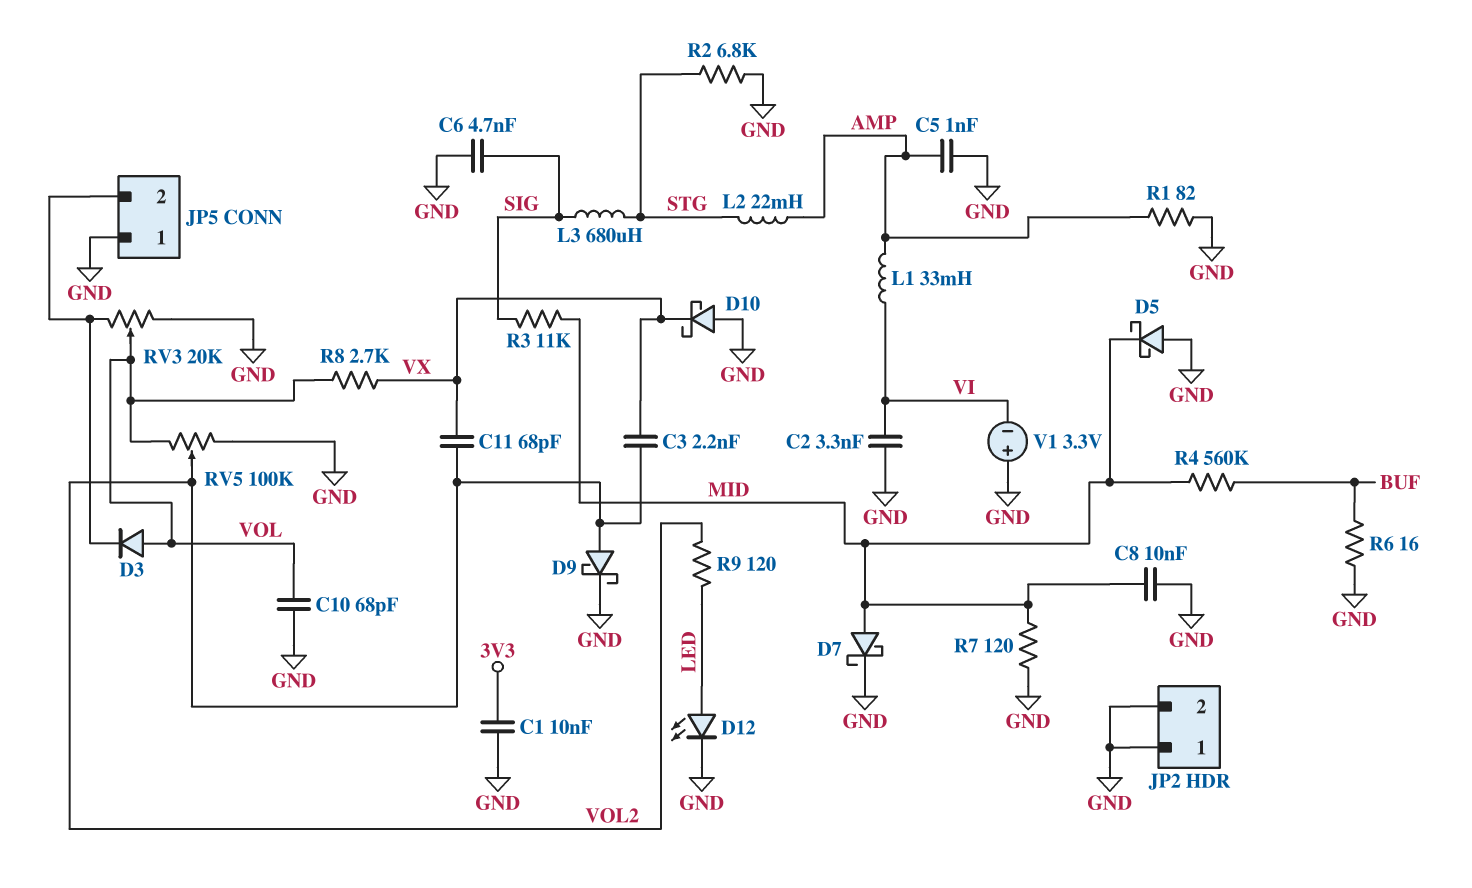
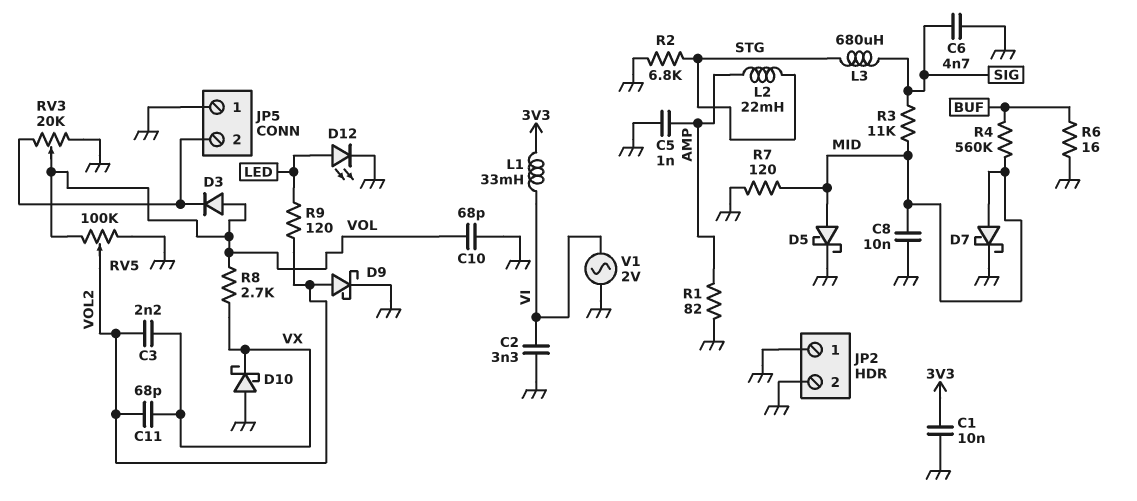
D5: schottky (A GND, K MID) -> schottky (A MID, K GND)
L1: 33mH (AMP, VI) -> 33mH (3V3, VI)
V1: 3.3V (plus GND, minus VI) -> AC 2V (GND, VI)

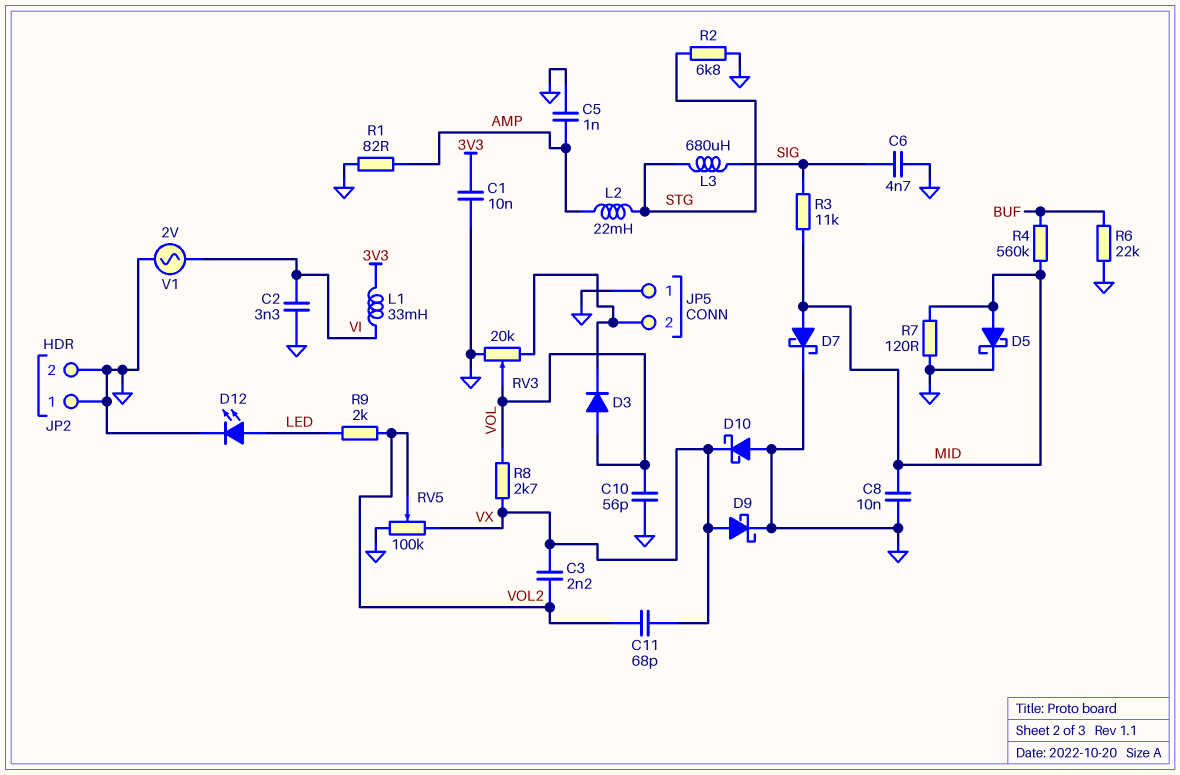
C10: 68pF (GND, VOL) -> 56pF (GND, VOL)
D9: schottky (A VOL2, K GND) -> schottky (A VX, K GND)
R6: 16 (BUF, GND) -> 22k (BUF, GND)
R9: 120 (LED, VOL2) -> 2k (LED, VOL2)
RV5: 100k (GND, VOL, wiper VOL2) -> 100k (GND, VX, wiper VOL2)

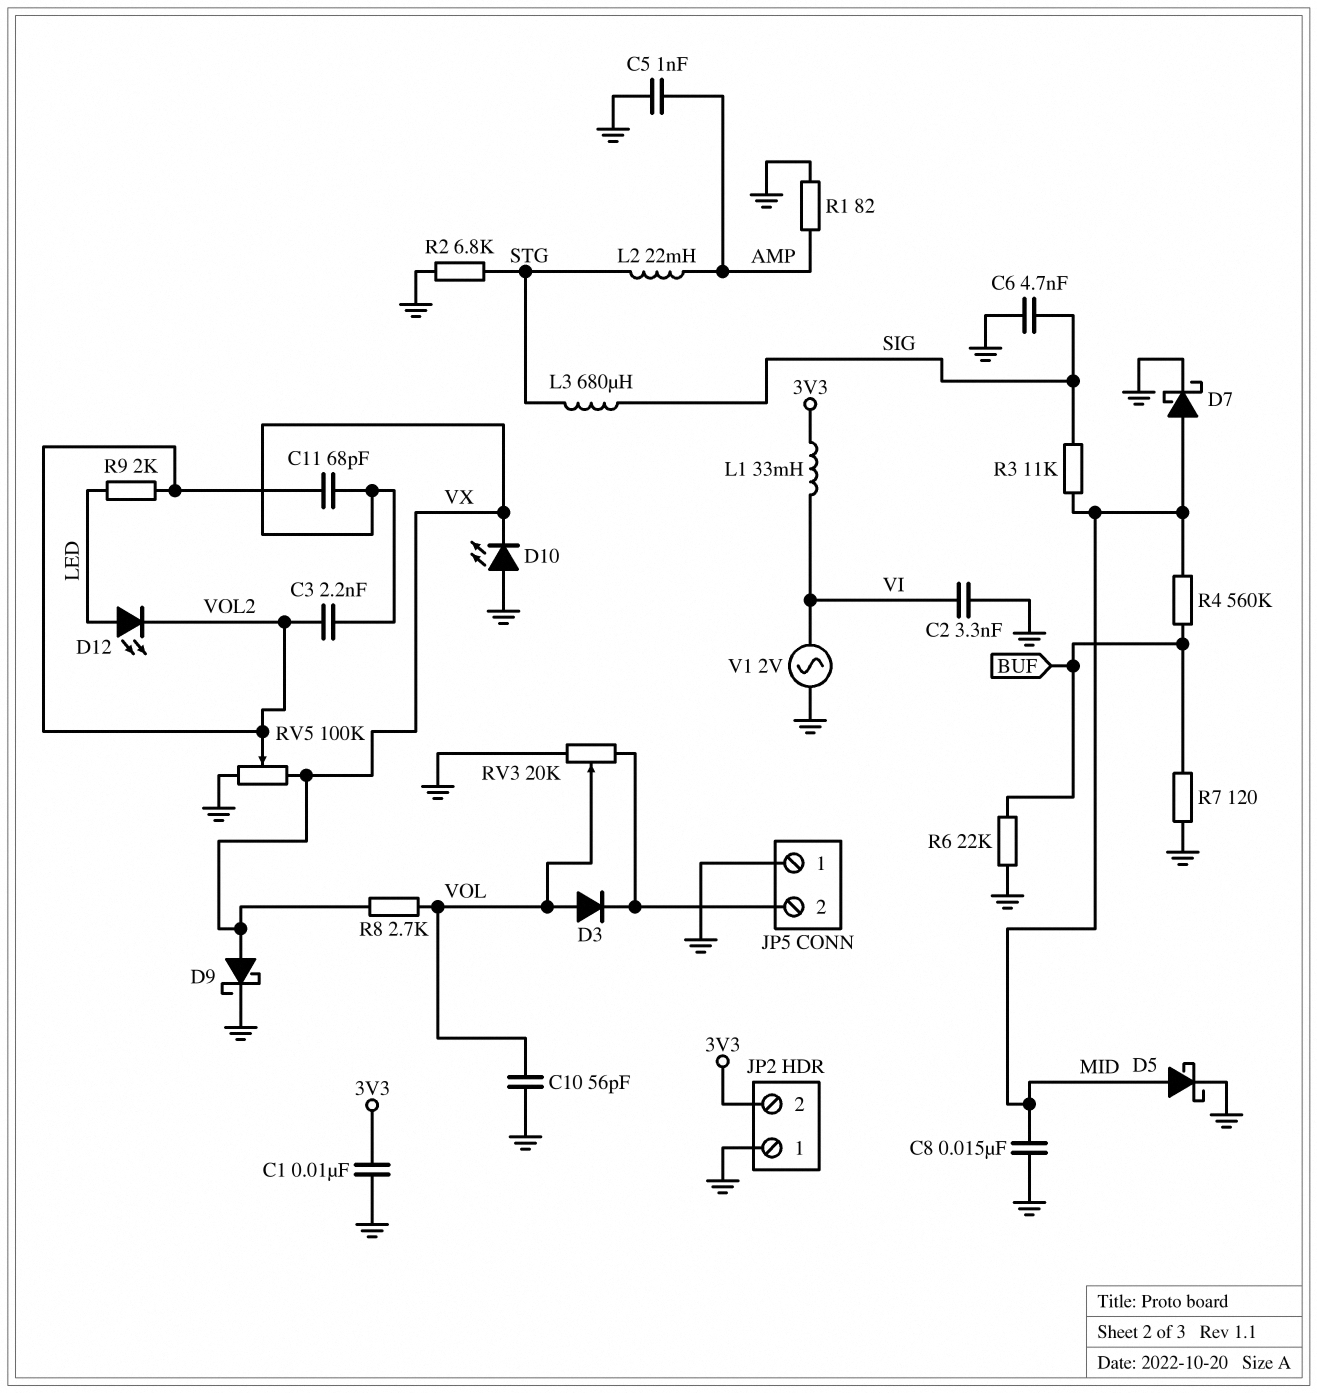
C8: 10nF (GND, MID) -> 15nF (GND, MID)
D10: schottky (A GND, K VX) -> LED (A GND, K VX)
D12: LED (A LED, K GND) -> LED (A LED, K VOL2)
JP2 pin 2: GND -> 3V3
R7: 120 (GND, MID) -> 120 (BUF, GND)

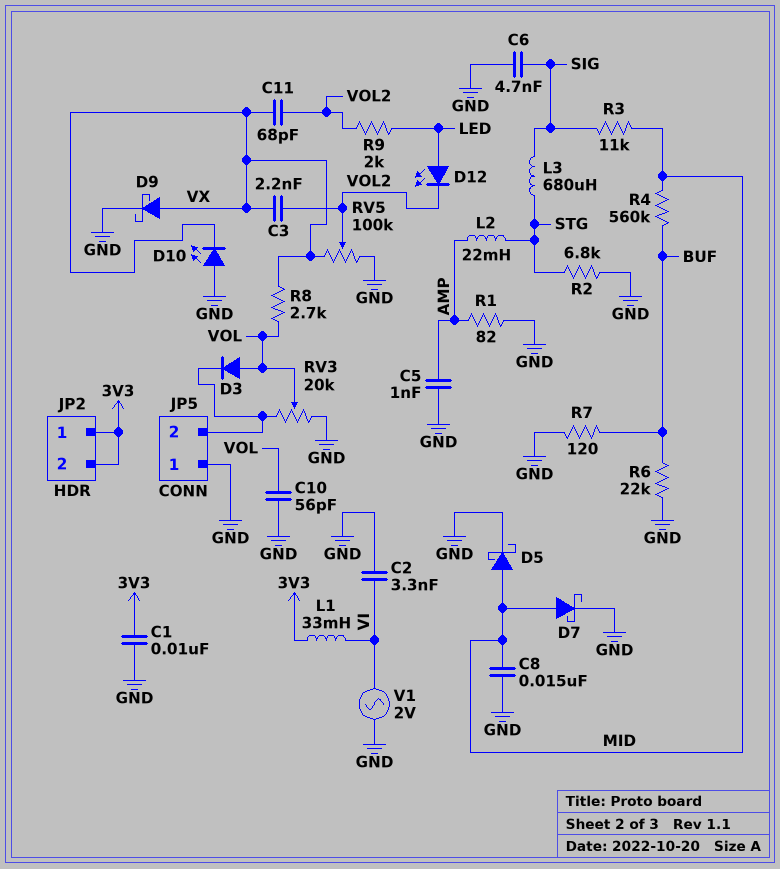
JP2 pin 1: GND -> 3V3

